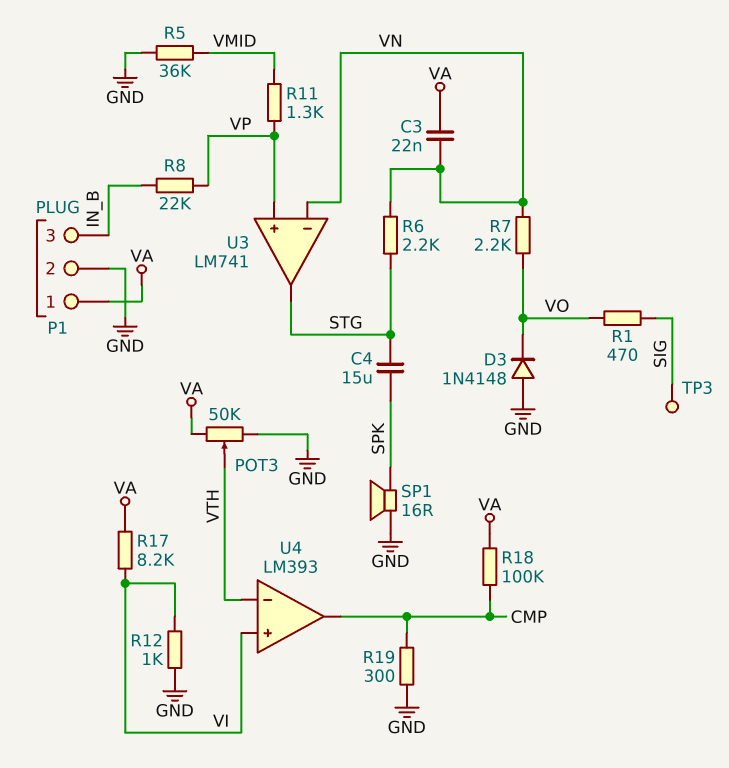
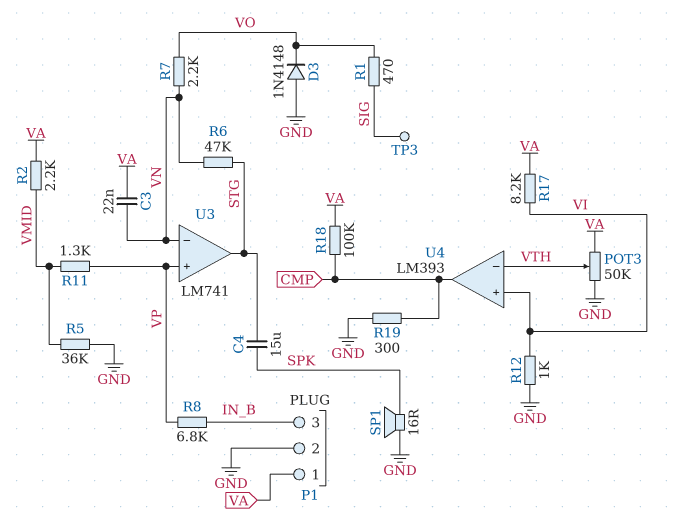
R2: none -> 2.2k (VA, VMID)
R6: 2.2k (STG, VN) -> 47k (STG, VN)
R8: 22k (IN_B, VP) -> 6.8k (IN_B, VP)

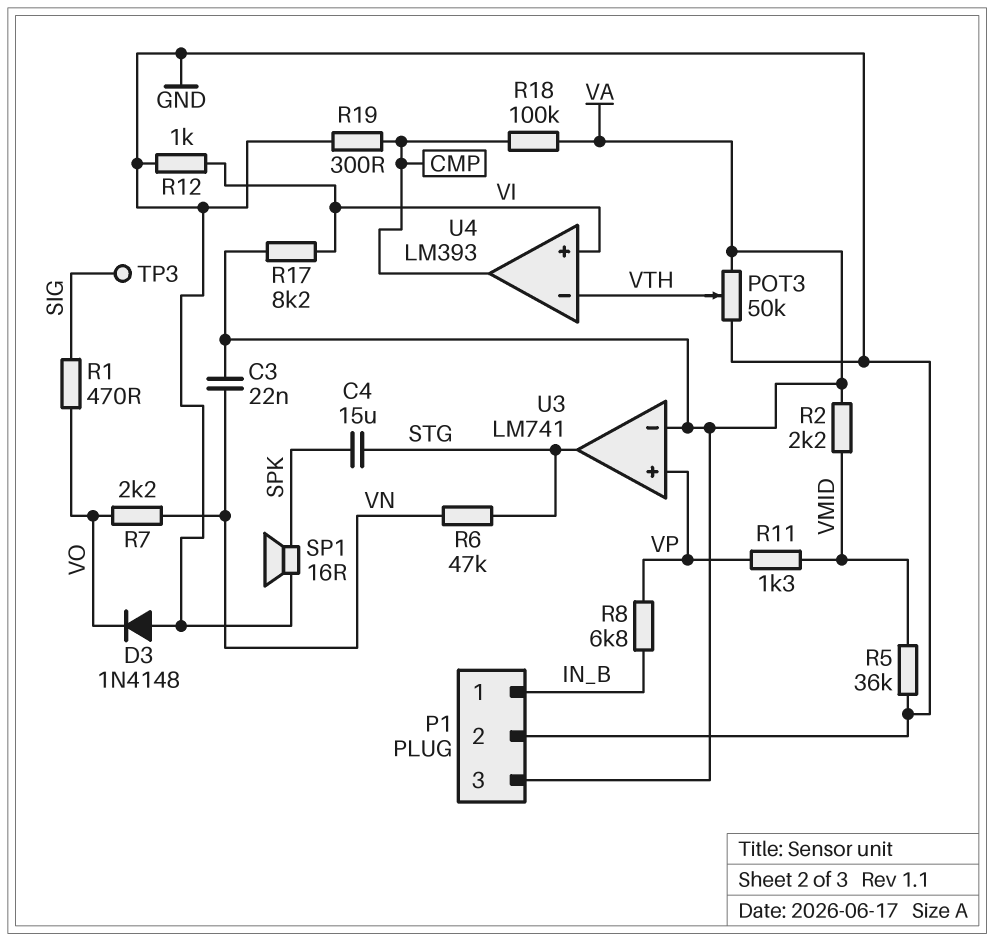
P1 pin 1: VA -> IN_B
P1 pin 3: IN_B -> VA
U3 pin in-: VN -> VA

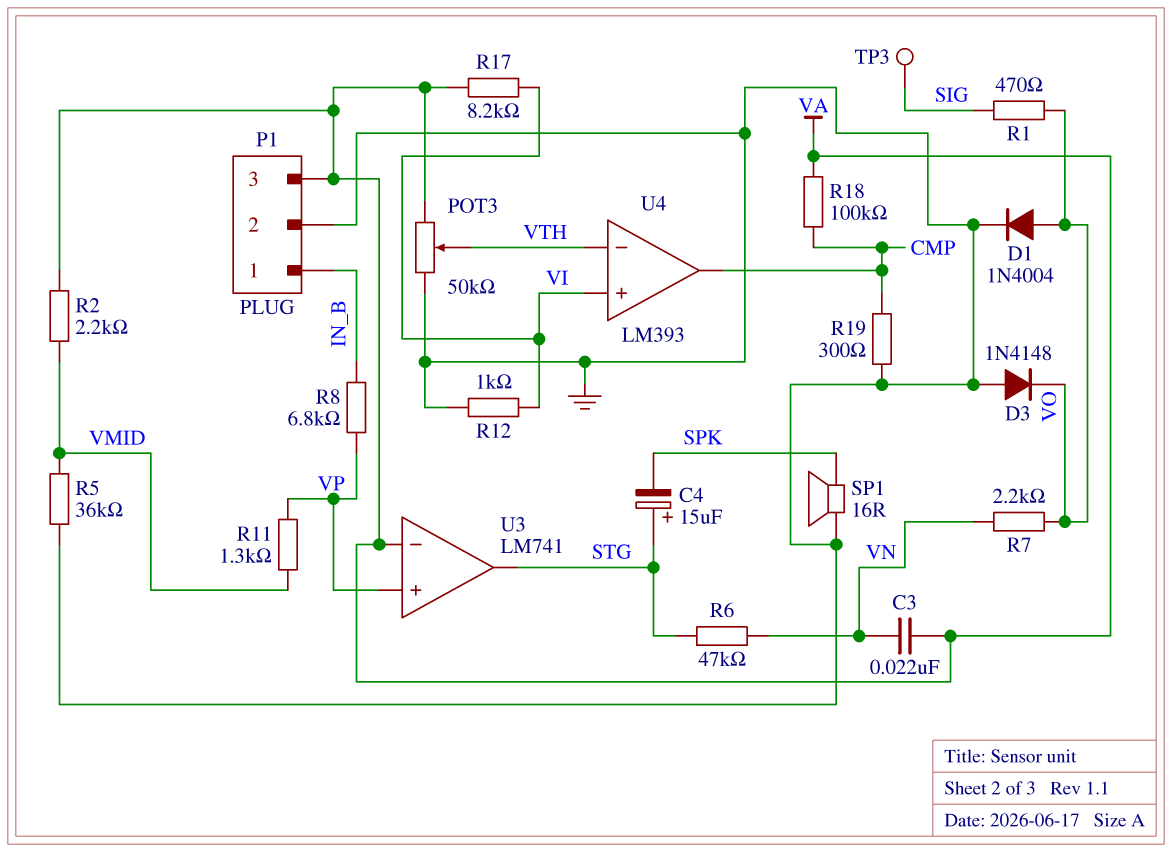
C4: 15uF (SPK, STG) -> 15uF (plus STG, minus SPK)
D1: none -> diode 1N4004 (A VO, K GND)

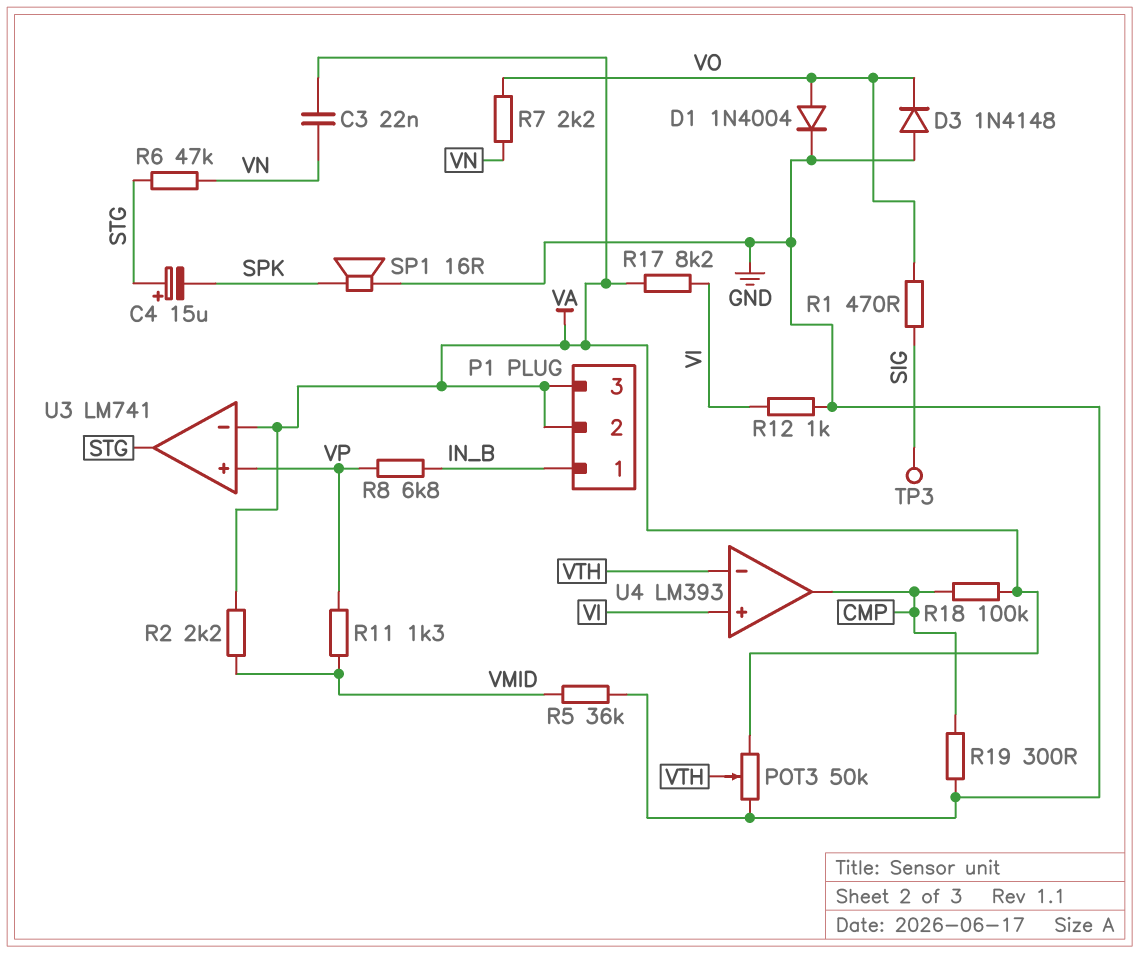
P1 pin 2: GND -> VA

